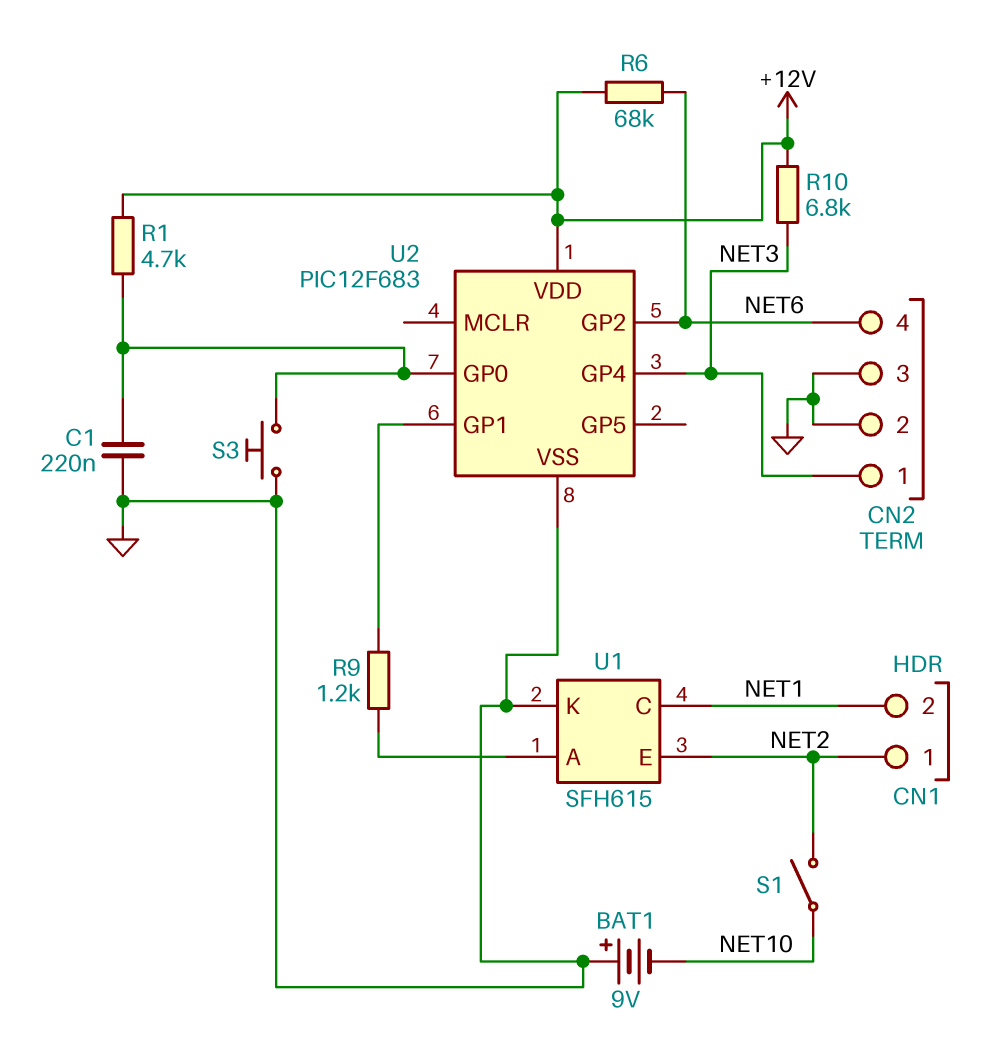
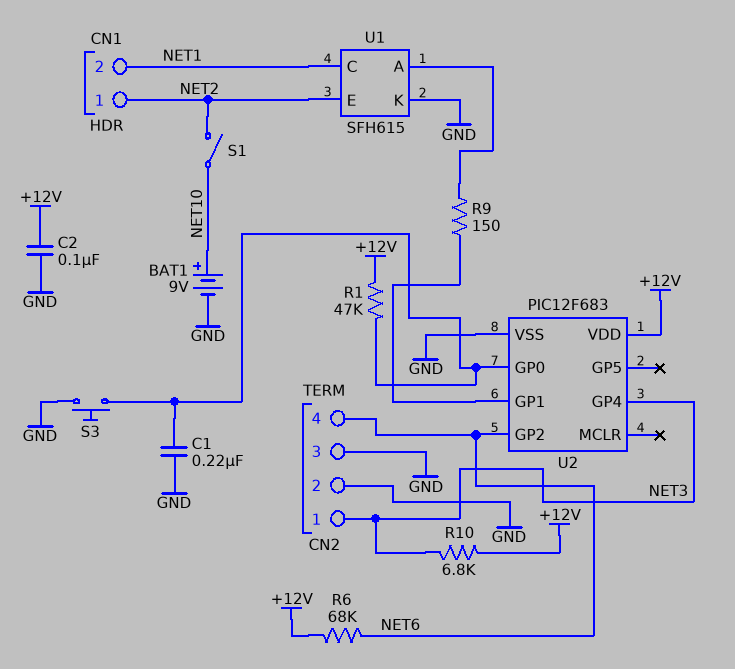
BAT1: 9V (plus GND, minus NET10) -> 9V (plus NET10, minus GND)
C2: none -> 100nF (+12V, GND)
R1: 4.7k (+12V, U2/GP0) -> 47k (+12V, U2/GP0)
R9: 1.2k (U1/A, U2/GP1) -> 150 (U1/A, U2/GP1)

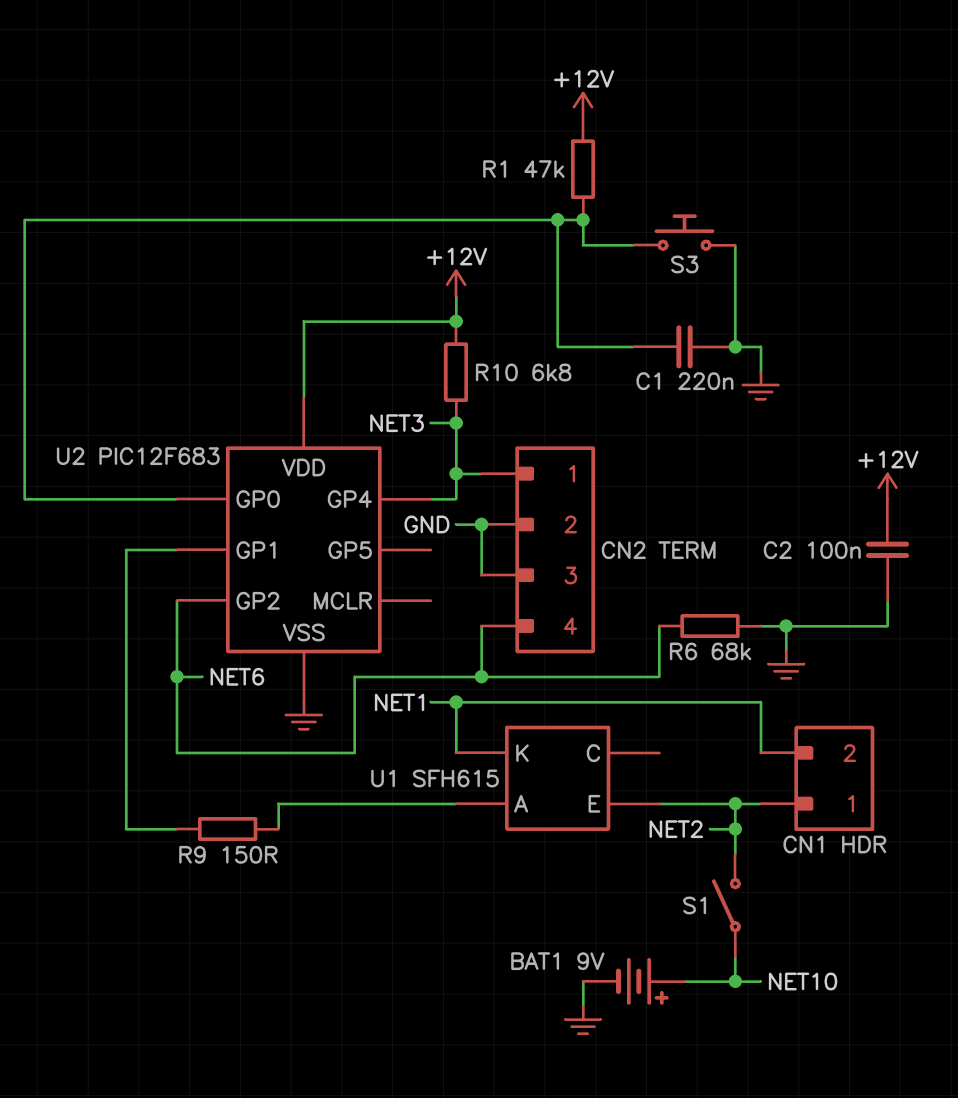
R6: 68k (+12V, NET6) -> 68k (GND, NET6)
U1 pin C: NET1 -> none
U1 pin K: GND -> NET1

